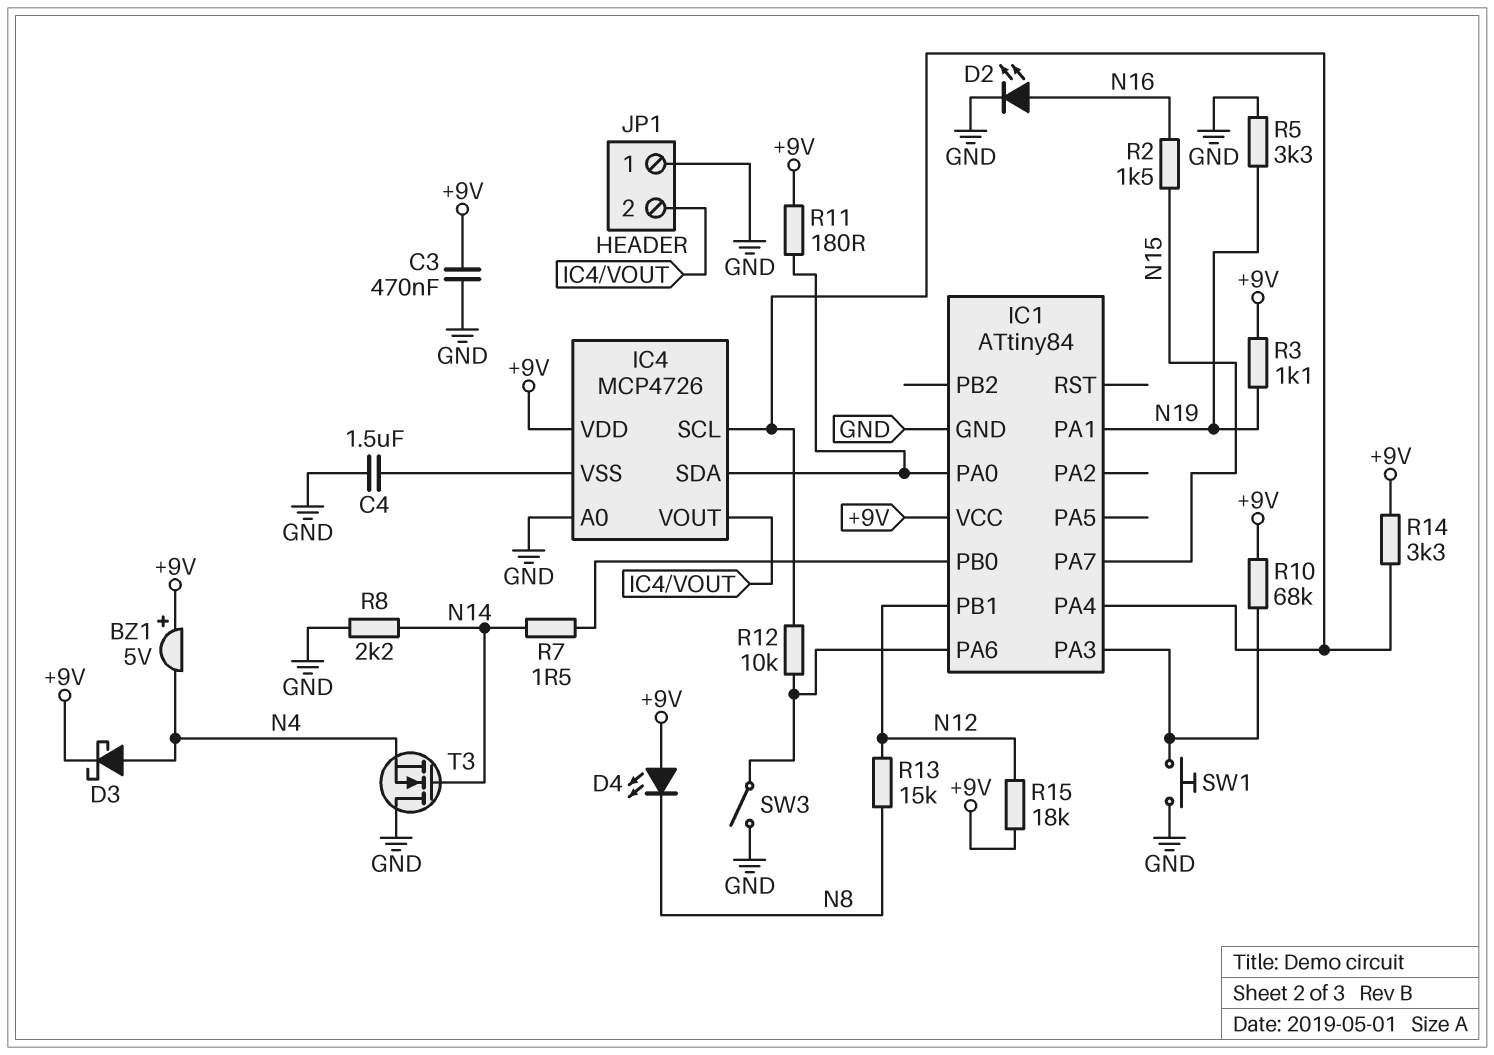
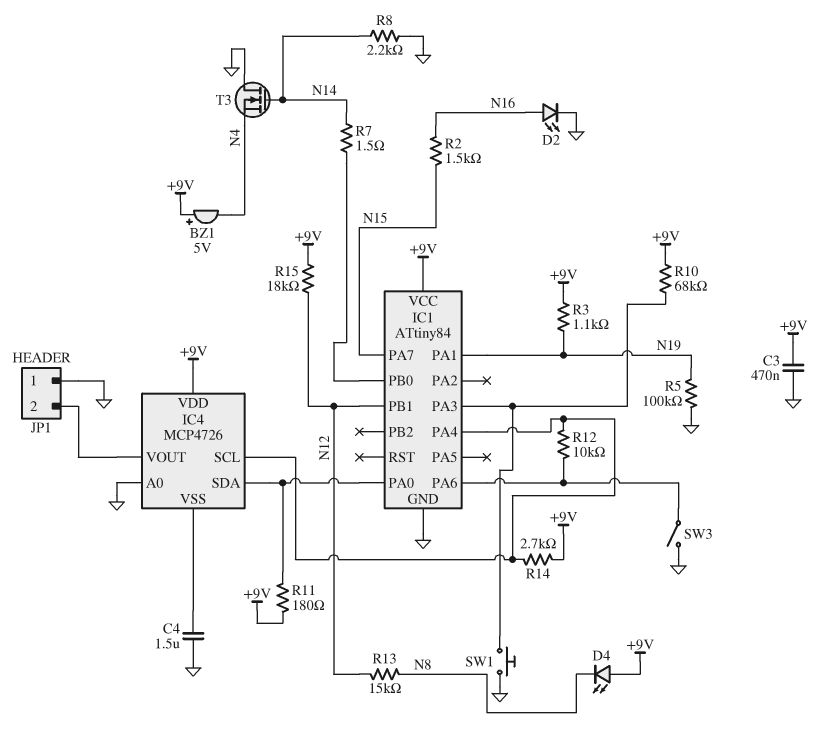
D3: schottky (A N4, K +9V) -> none
R5: 3.3k (GND, N19) -> 100k (GND, N19)
R14: 3.3k (+9V, IC1/PA4) -> 2.7k (+9V, IC1/PA4)

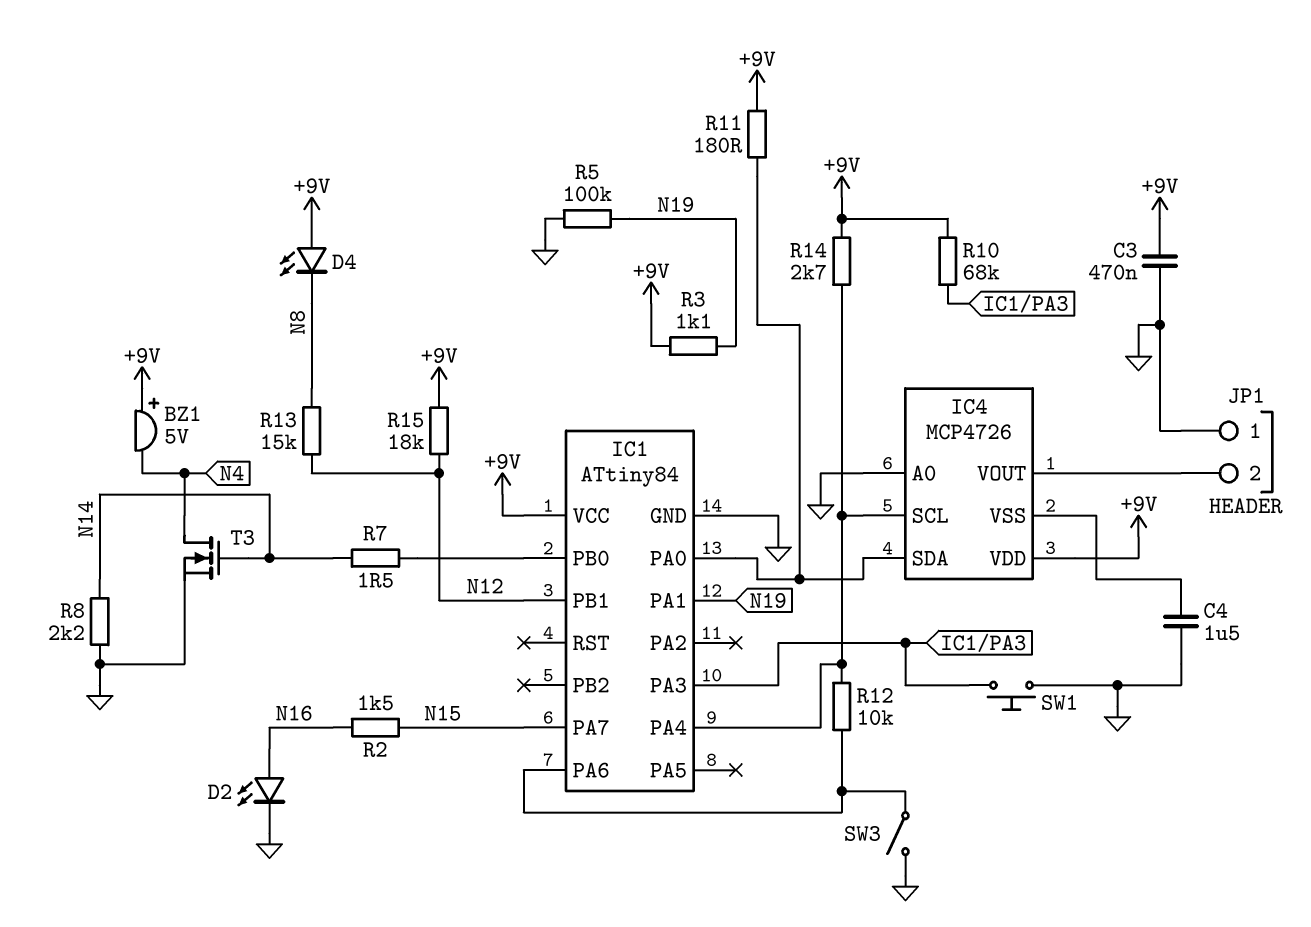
T3: NMOS (G N14, D GND, S N4) -> NMOS (G N14, D N4, S GND)

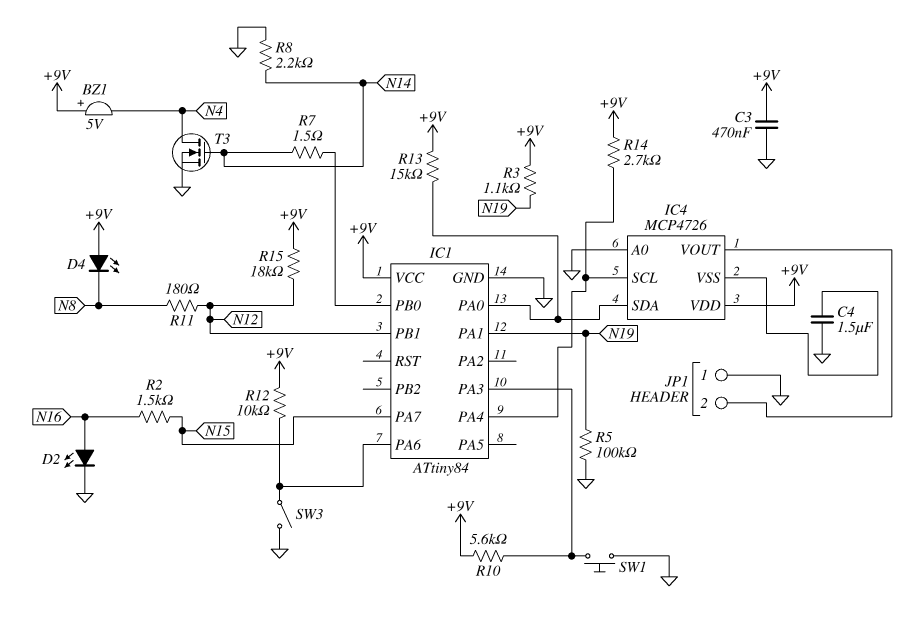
R10: 68k (+9V, IC1/PA3) -> 5.6k (+9V, IC1/PA3)
R11: 180 (+9V, IC1/PA0) -> 180 (N8, N12)
R12: 10k (IC1/PA4, IC1/PA6) -> 10k (+9V, IC1/PA6)
R13: 15k (N8, N12) -> 15k (+9V, IC1/PA0)

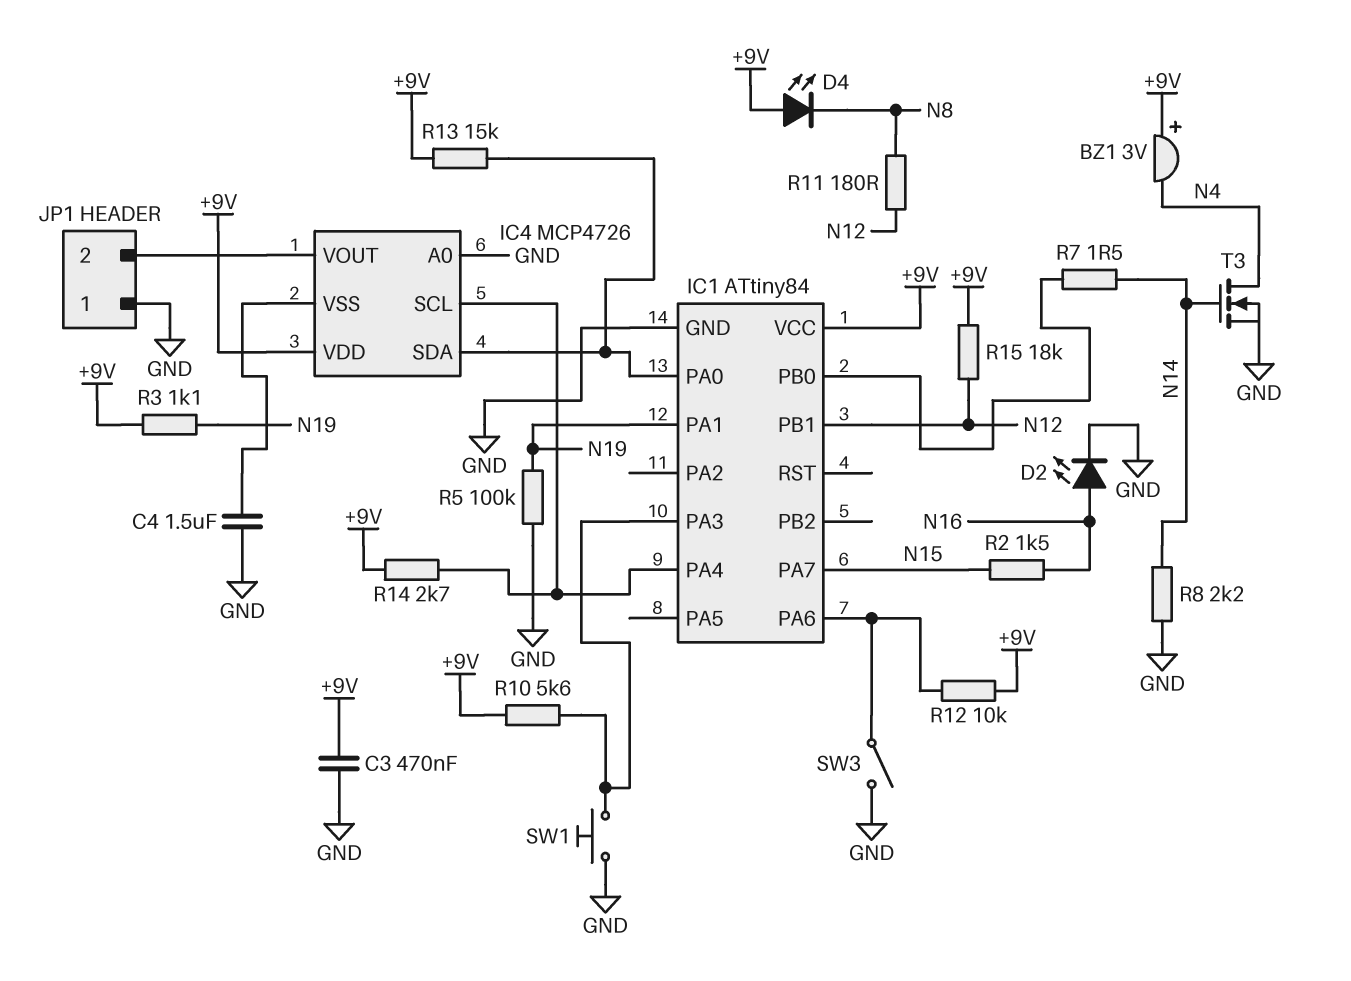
BZ1: buzzer 5V (plus +9V, minus N4) -> buzzer 3V (plus +9V, minus N4)

